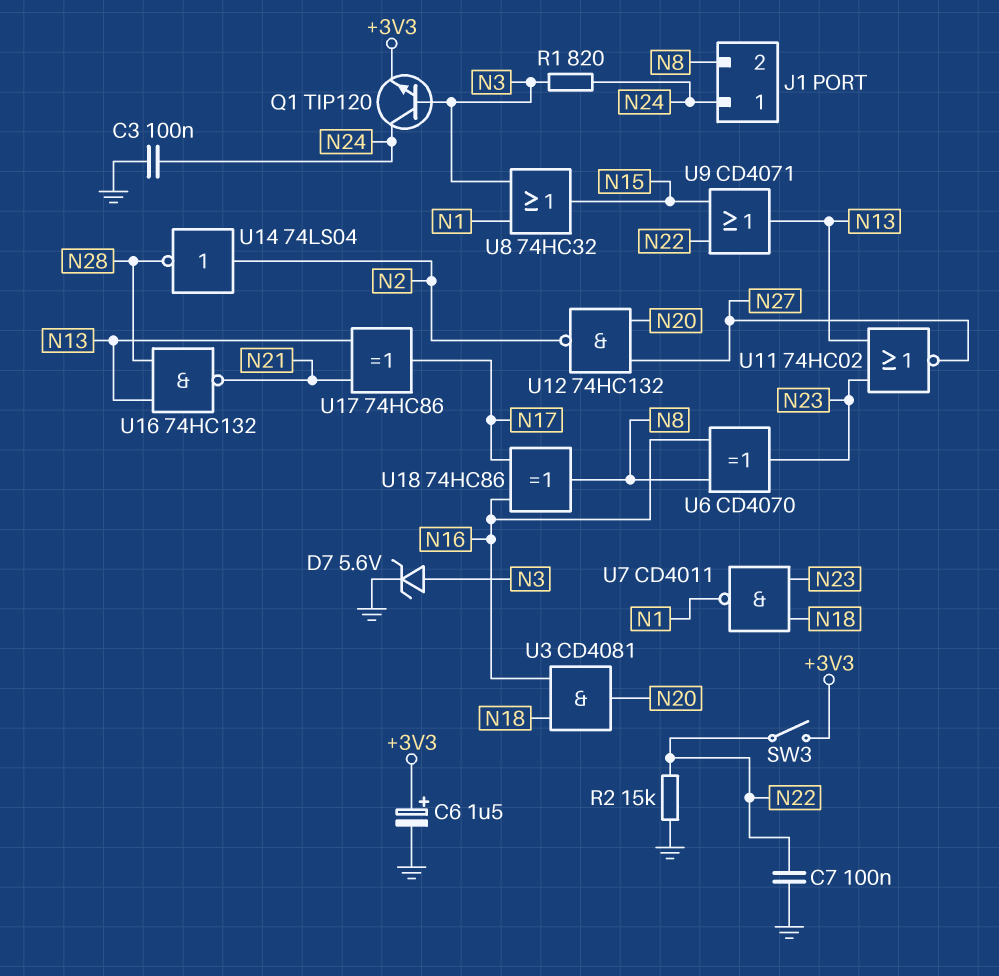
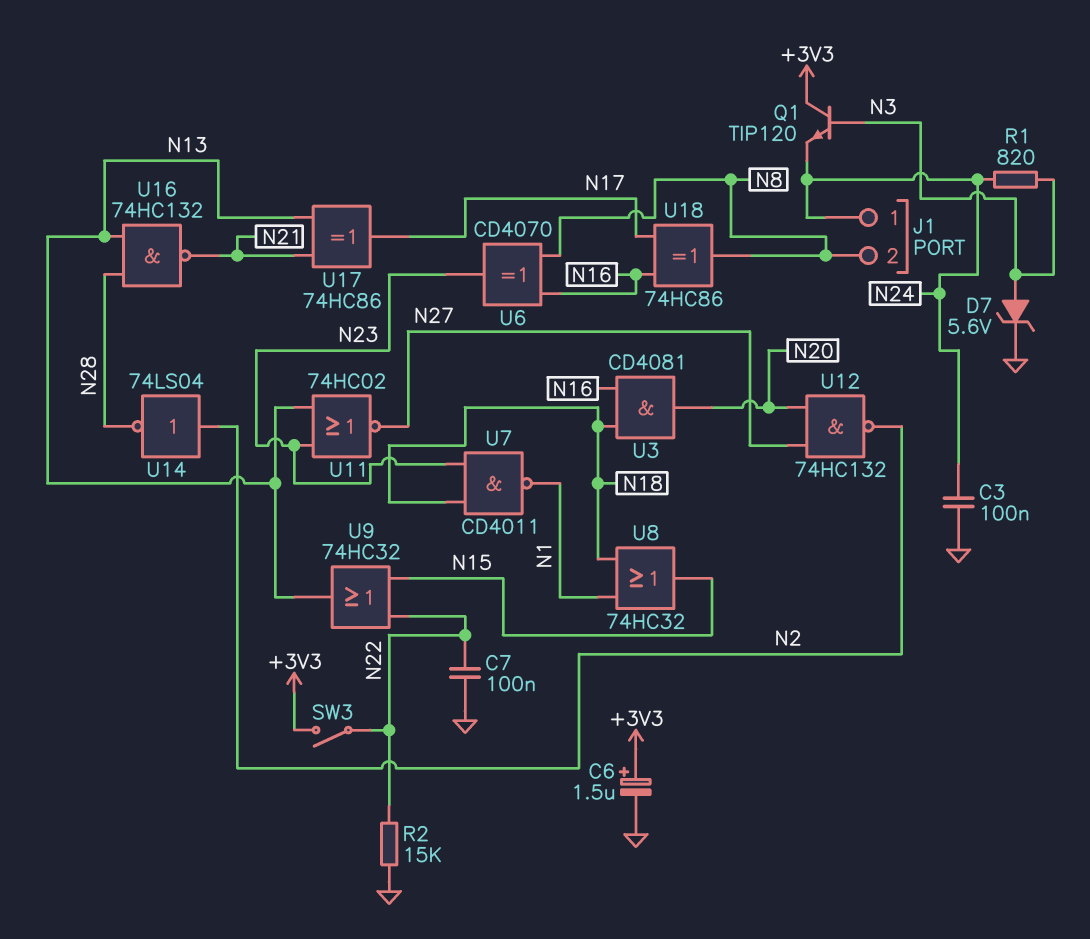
Q1: NPN TIP120 (B N3, C N24, E +3V3) -> NPN TIP120 (B N3, C +3V3, E N24)
U8: OR 74HC32 (in N1, in N3, out N15) -> OR 74HC32 (in N1, in N18, out N15)
U9: OR CD4071 (in N15, in N22, out N13) -> OR 74HC32 (in N15, in N22, out N13)

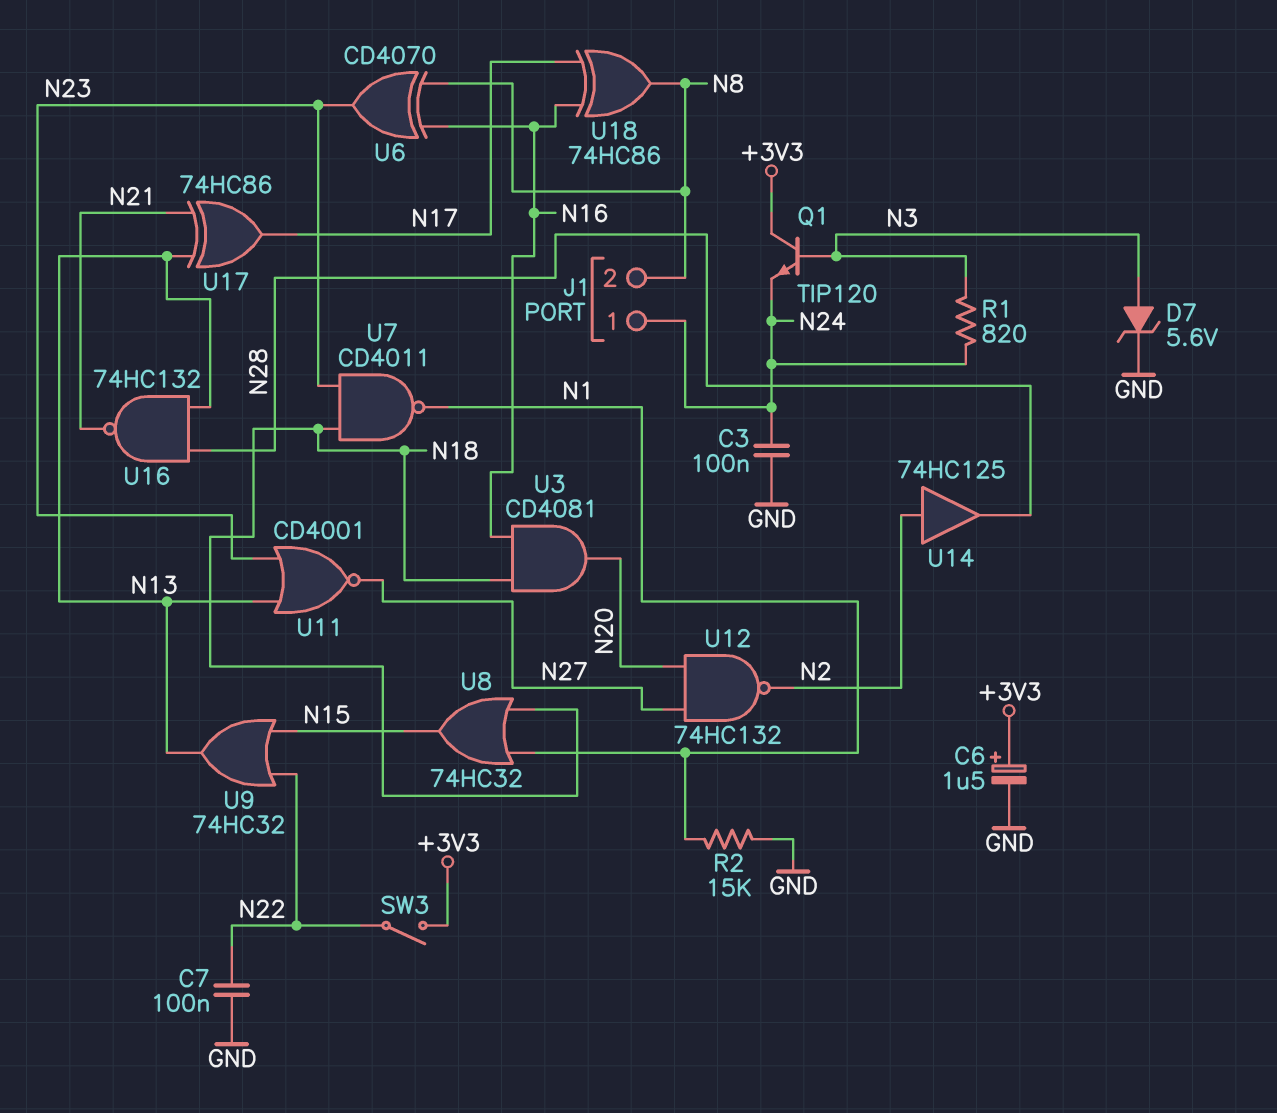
R2: 15k (GND, N22) -> 15k (GND, N1)
U11: NOR 74HC02 (in N13, in N23, out N27) -> NOR CD4001 (in N13, in N23, out N27)
U14: NOT 74LS04 (in N2, out N28) -> buffer 74HC125 (in N2, out N28)

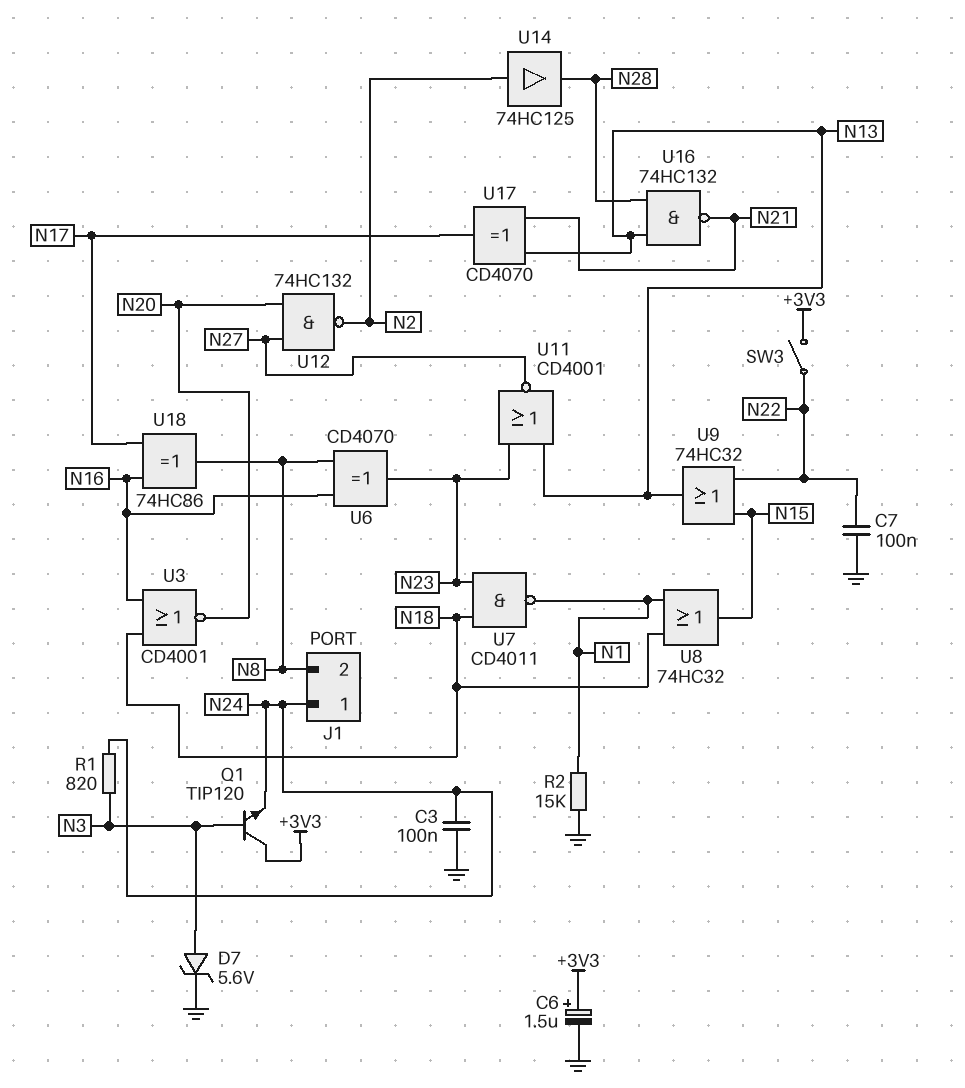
U3: AND CD4081 (in N16, in N18, out N20) -> NOR CD4001 (in N16, in N18, out N20)
U17: XOR 74HC86 (in N13, in N21, out N17) -> XOR CD4070 (in N13, in N21, out N17)

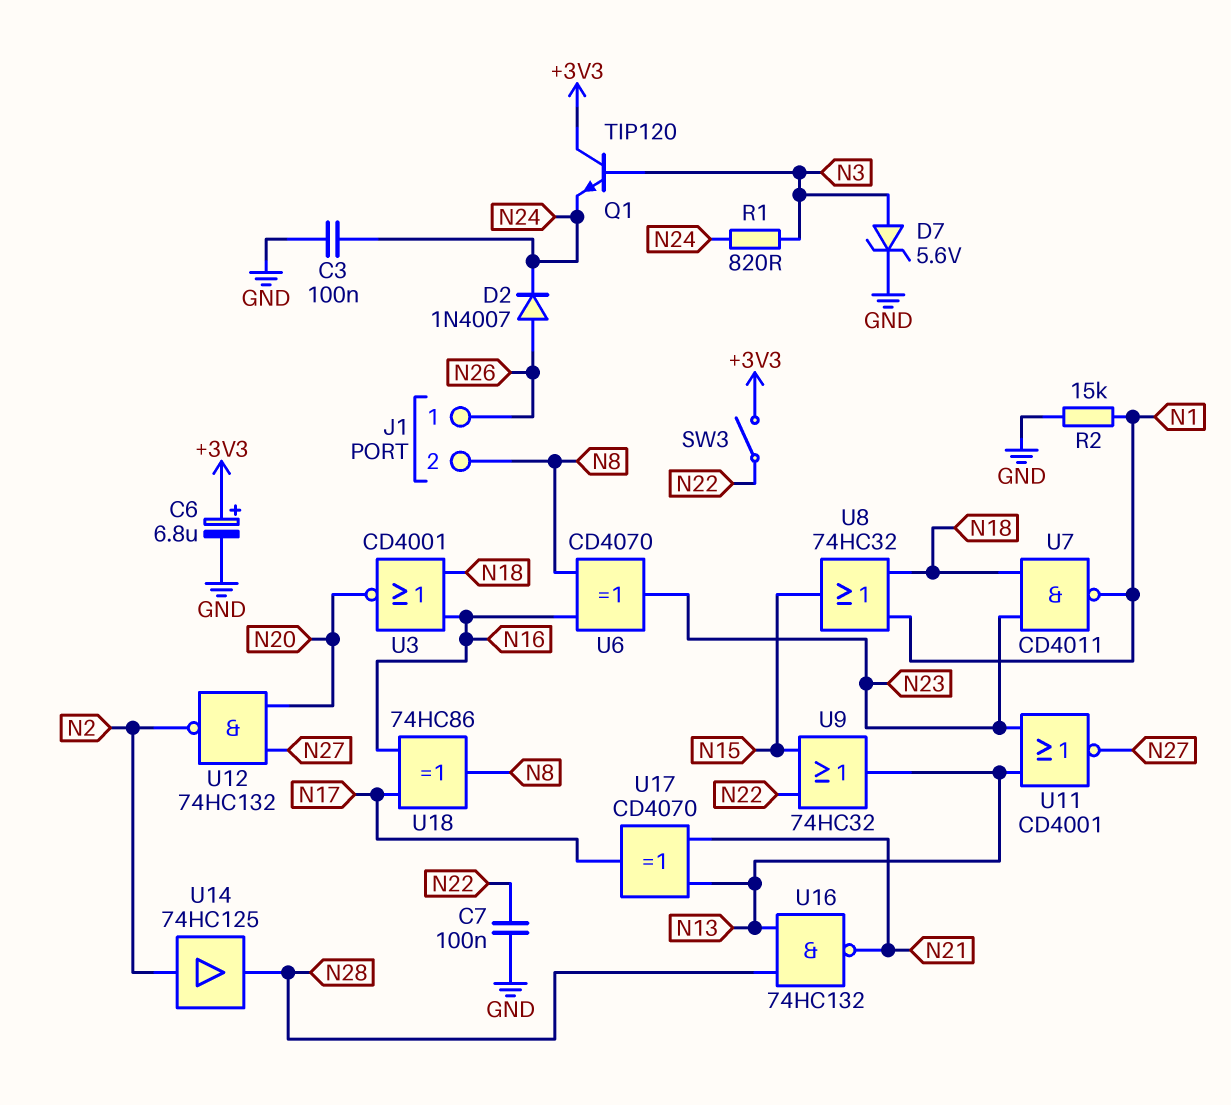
C6: 1.5uF (plus +3V3, minus GND) -> 6.8uF (plus +3V3, minus GND)
D2: none -> diode 1N4007 (A N26, K N24)
J1 pin 1: N24 -> N26

